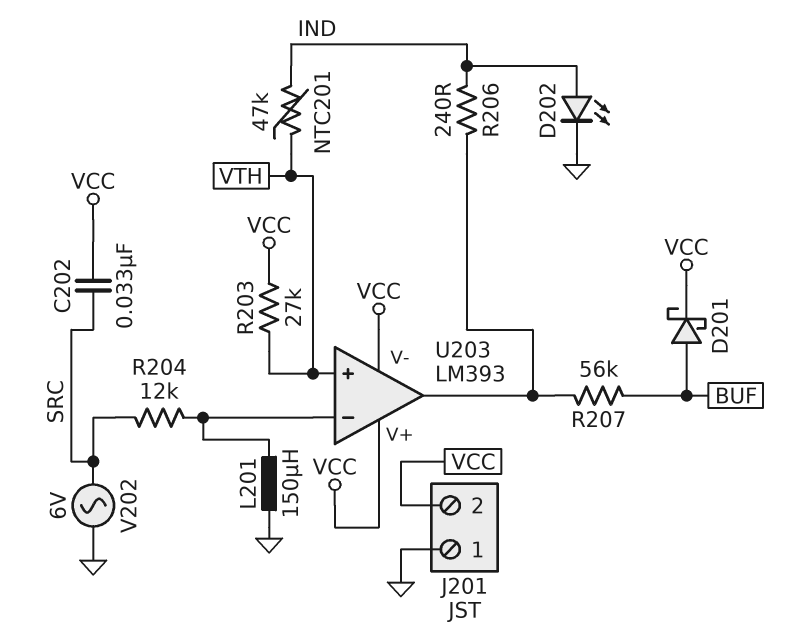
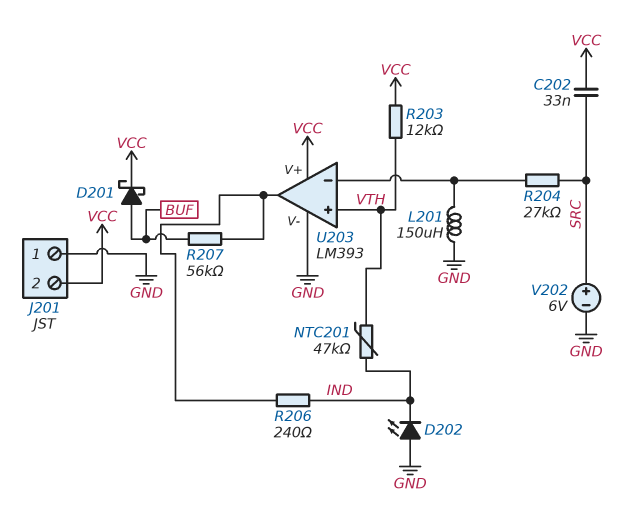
D202: LED (A IND, K GND) -> LED (A GND, K IND)
R203: 27k (VCC, VTH) -> 12k (VCC, VTH)
R204: 12k (SRC, U203/in-) -> 27k (SRC, U203/in-)
U203 pin V-: VCC -> GND
V202: AC 6V (GND, SRC) -> 6V (plus SRC, minus GND)

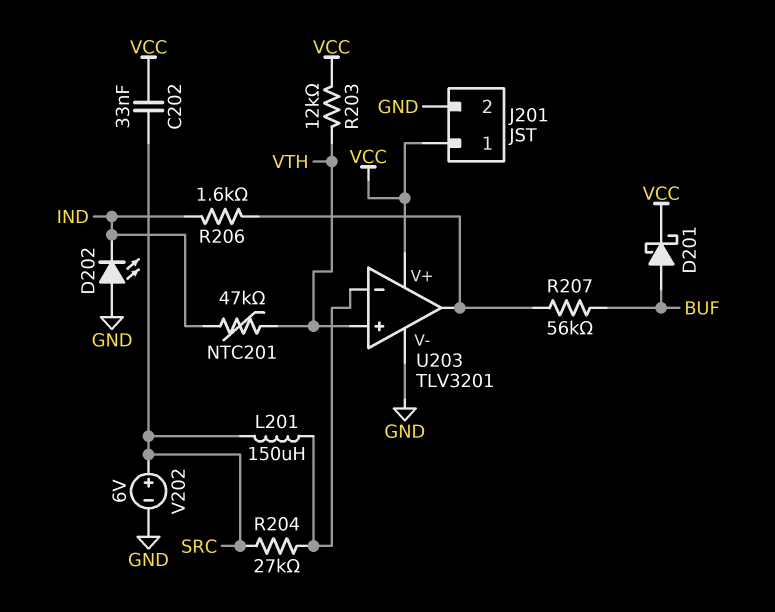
J201 pin 1: GND -> VCC
J201 pin 2: VCC -> GND
L201: 150uH (GND, U203/in-) -> 150uH (SRC, U203/in-)
R206: 240 (IND, U203/out) -> 1.6k (IND, U203/out)
U203: LM393 -> TLV3201

